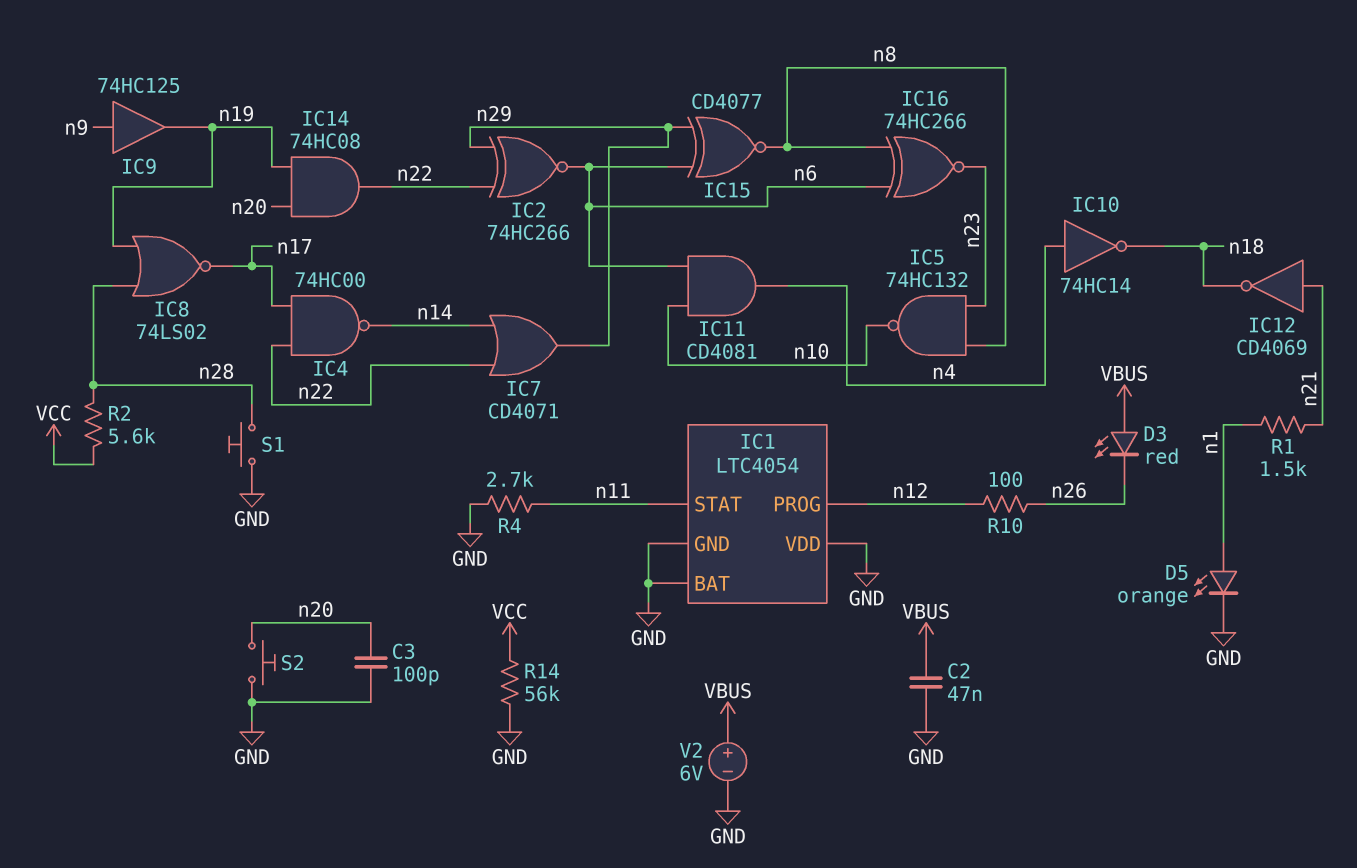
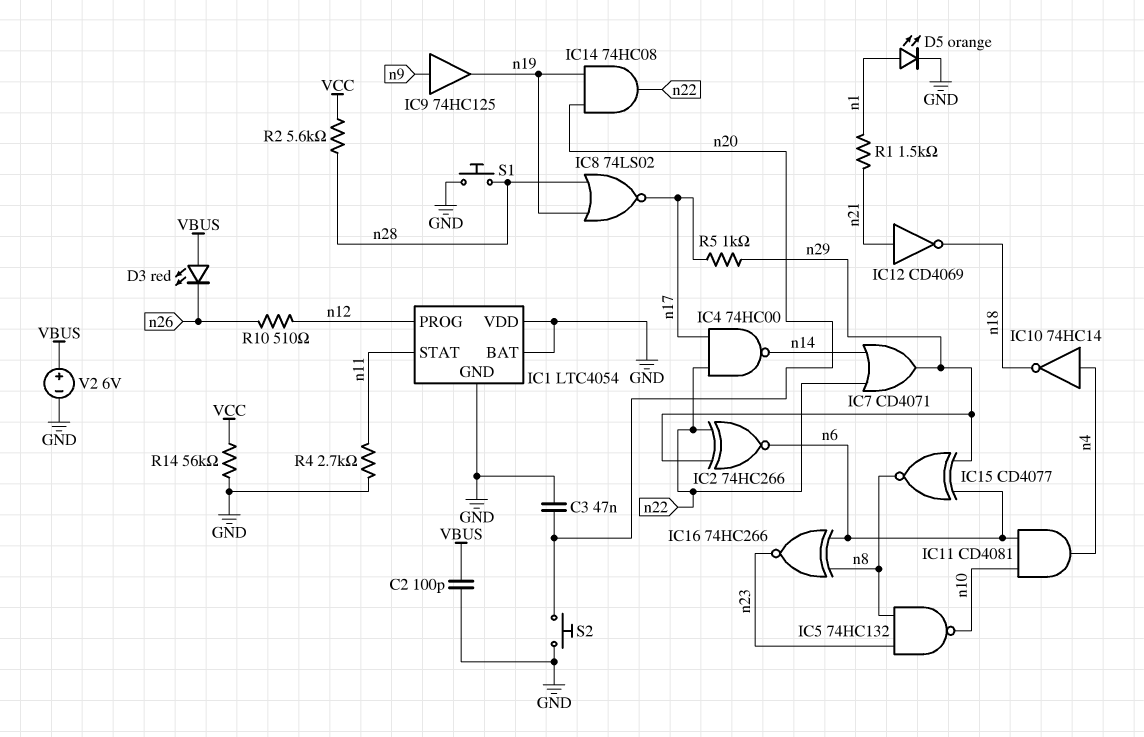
C2: 47nF (GND, VBUS) -> 100pF (GND, VBUS)
C3: 100pF (GND, n20) -> 47nF (GND, n20)
R5: none -> 1k (n17, n29)
R10: 100 (n12, n26) -> 510 (n12, n26)

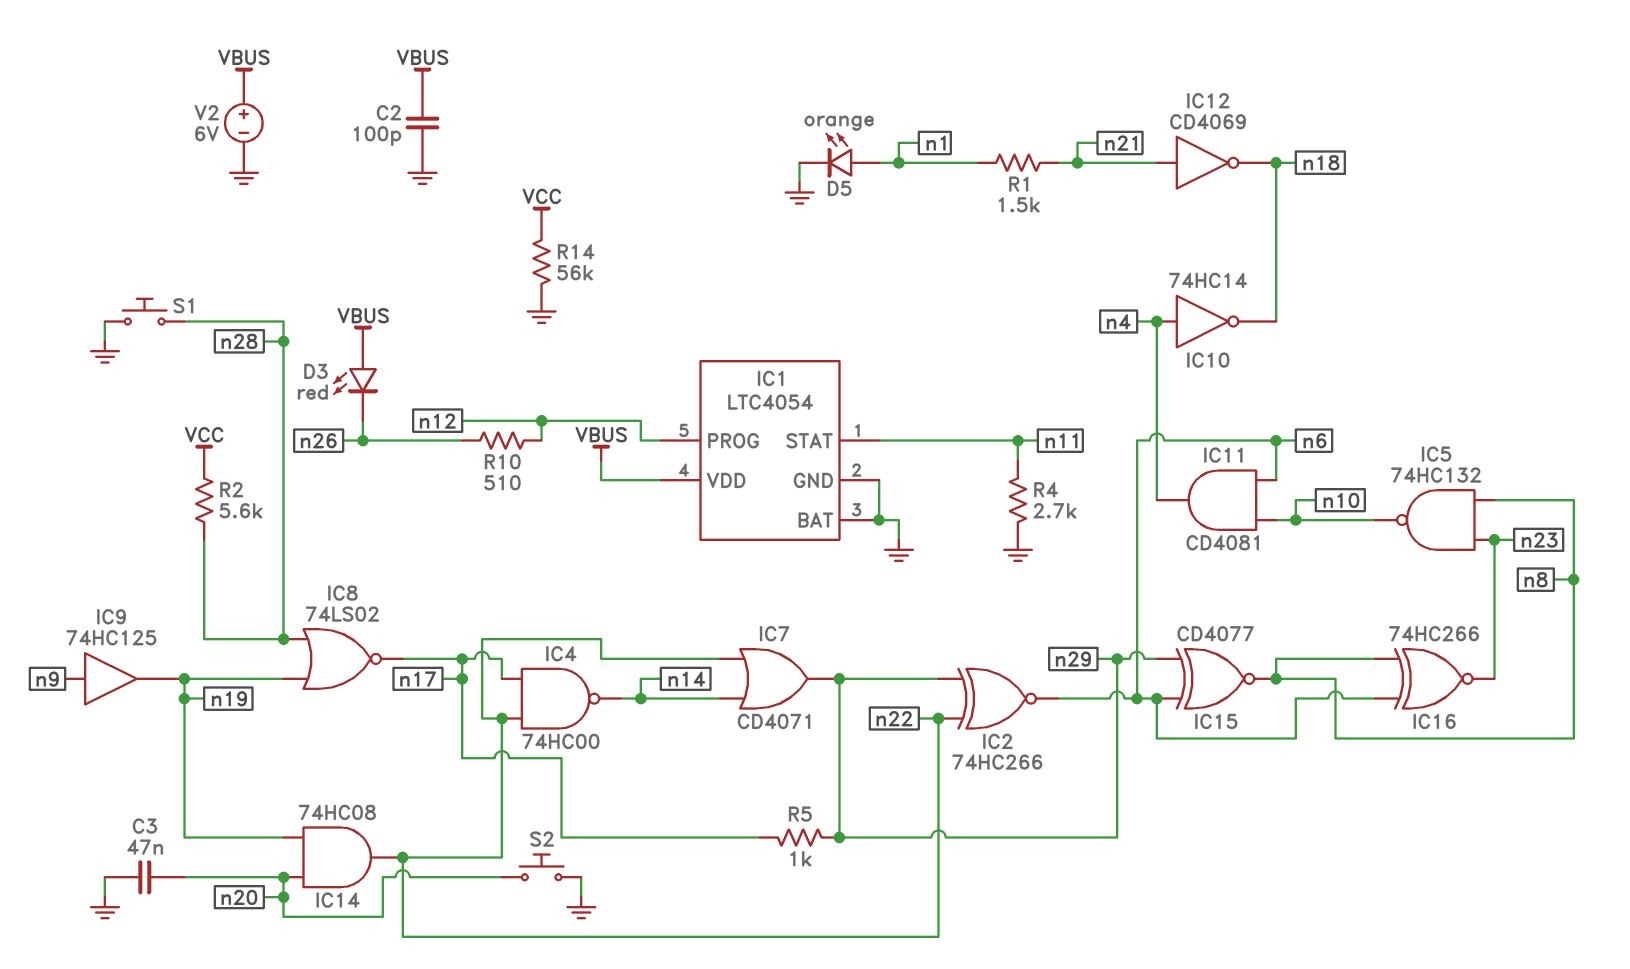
IC1 pin VDD: GND -> VBUS

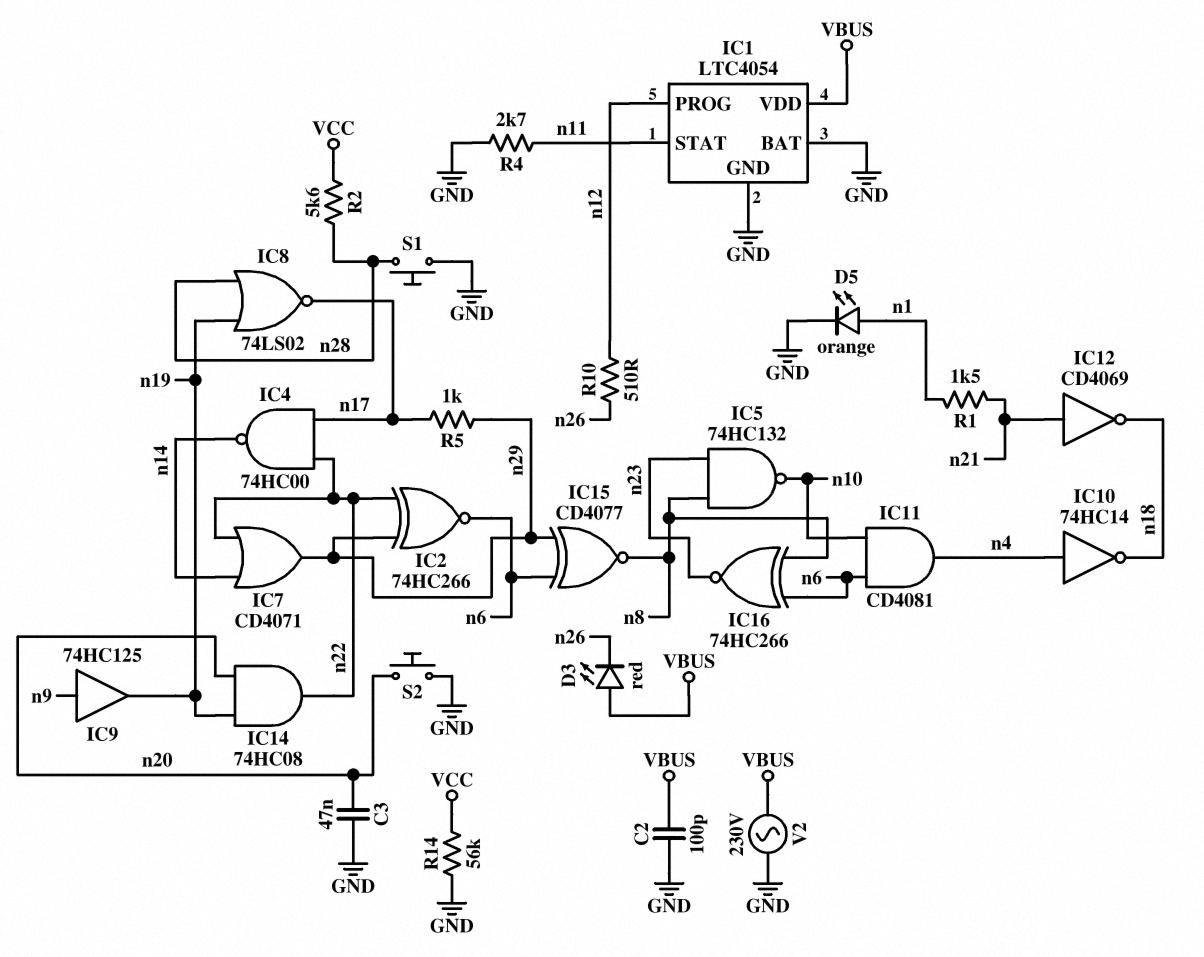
V2: 6V (plus VBUS, minus GND) -> AC 230V (GND, VBUS)

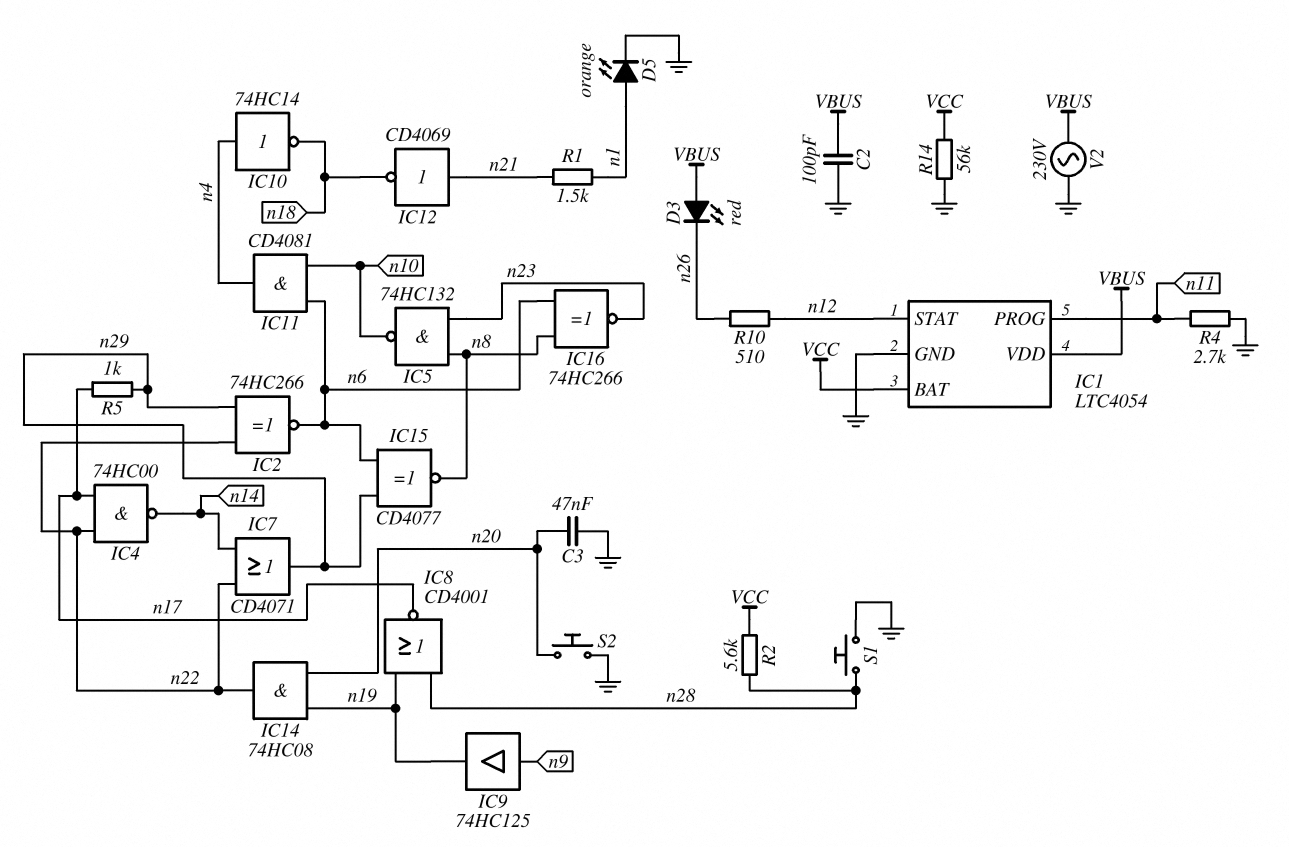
IC1 pin BAT: GND -> VCC
IC1 pin PROG: n12 -> n11
IC1 pin STAT: n11 -> n12
IC8: NOR 74LS02 (in n19, in n28, out n17) -> NOR CD4001 (in n19, in n28, out n17)

